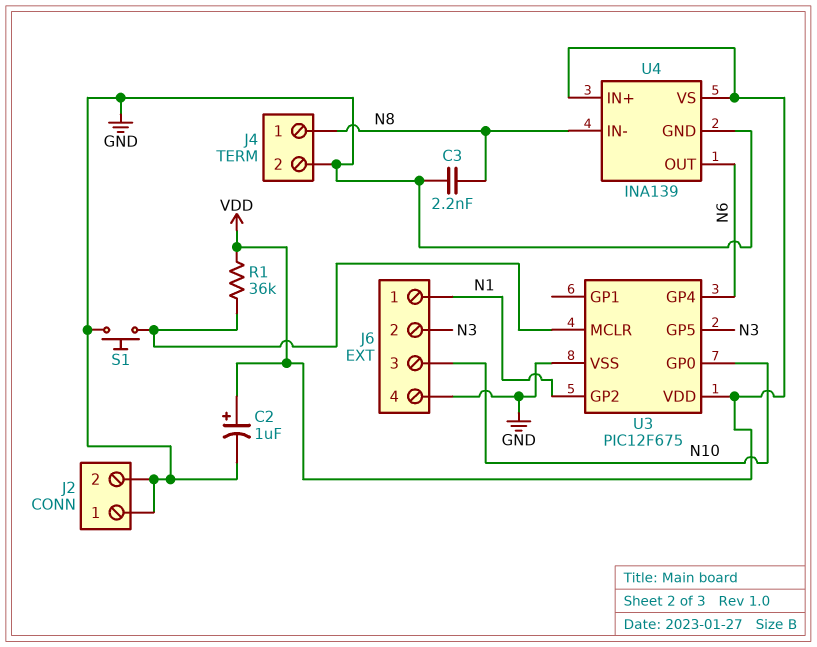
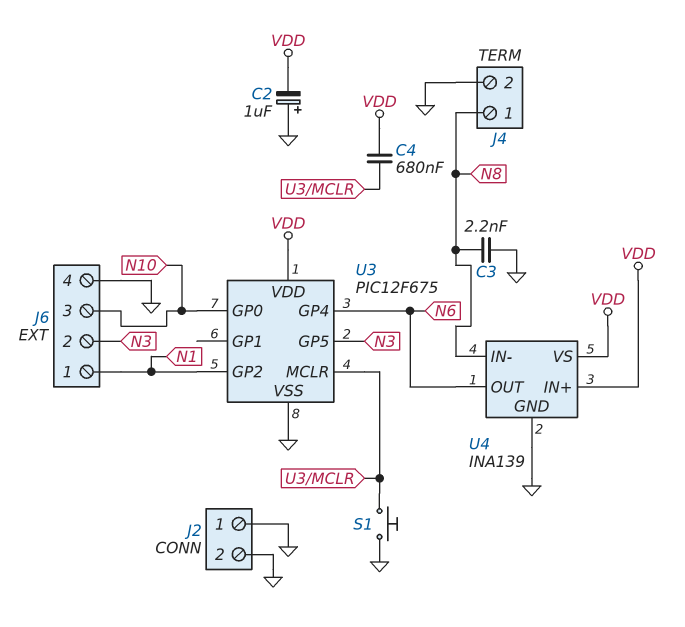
C2: 1uF (plus VDD, minus GND) -> 1uF (plus GND, minus VDD)
C4: none -> 680nF (U3/MCLR, VDD)
R1: 36k (U3/MCLR, VDD) -> none

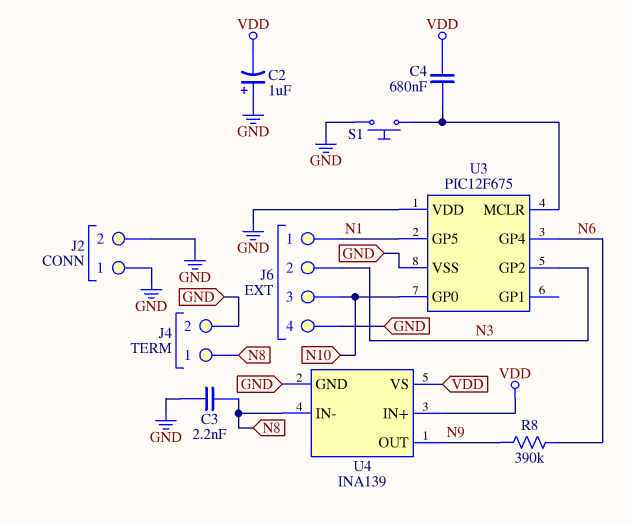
R8: none -> 390k (N6, N9)
U3 pin GP2: N1 -> N3
U3 pin GP5: N3 -> N1
U3 pin VDD: VDD -> GND
U4 pin OUT: N6 -> N9

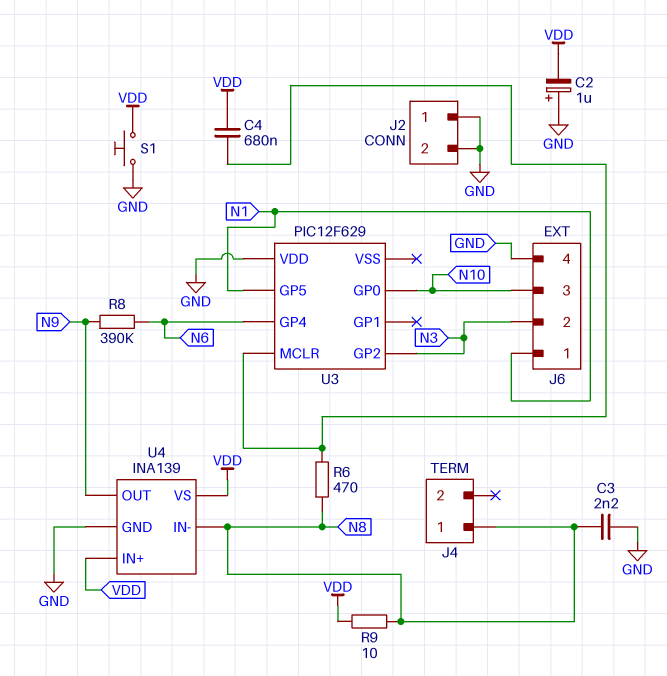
J4 pin 2: GND -> none
R6: none -> 470 (N8, U3/MCLR)
R9: none -> 10 (N8, VDD)
S1: button (GND, U3/MCLR) -> button (GND, VDD)
U3: PIC12F675 -> PIC12F629
U3 pin VSS: GND -> none

